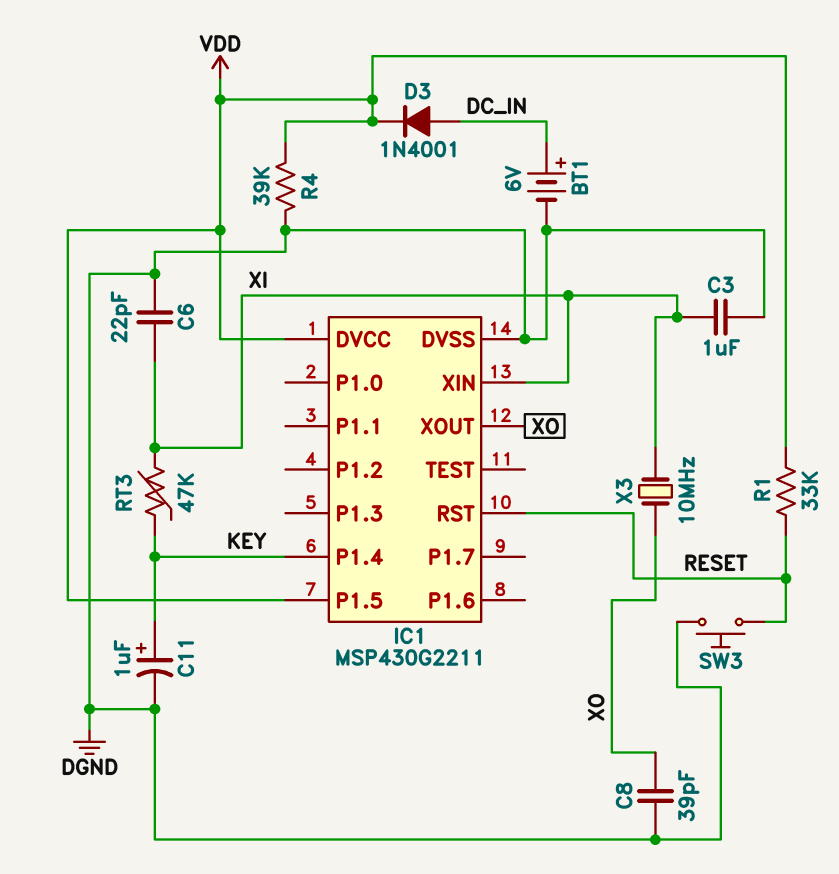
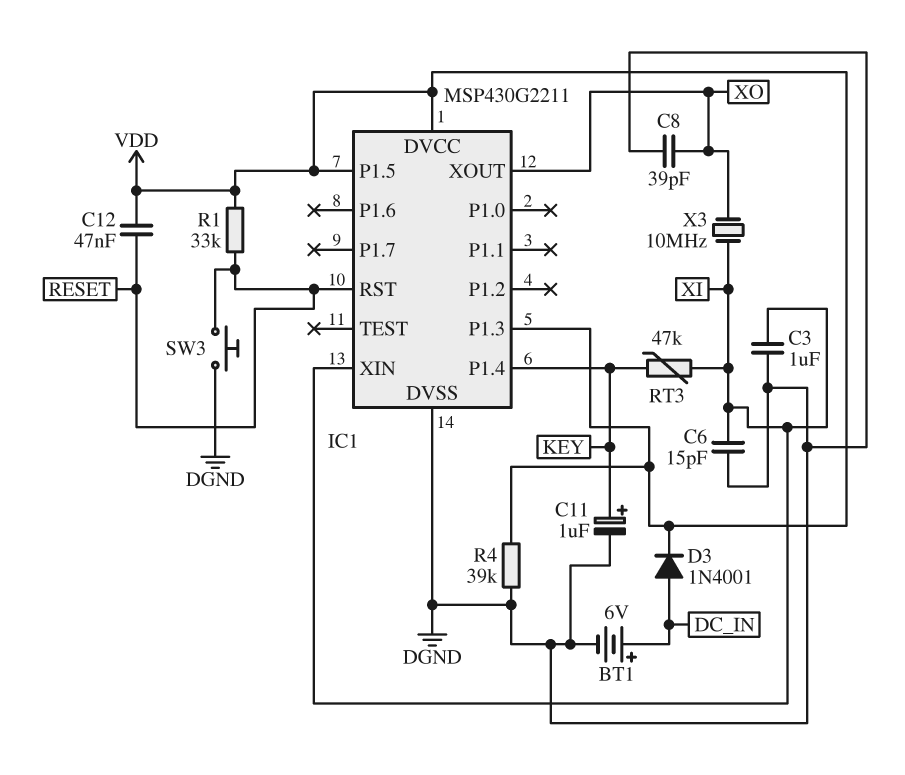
C6: 22pF (DGND, XI) -> 15pF (DGND, XI)
C12: none -> 47nF (RESET, VDD)
IC1 pin P1.3: none -> VDD

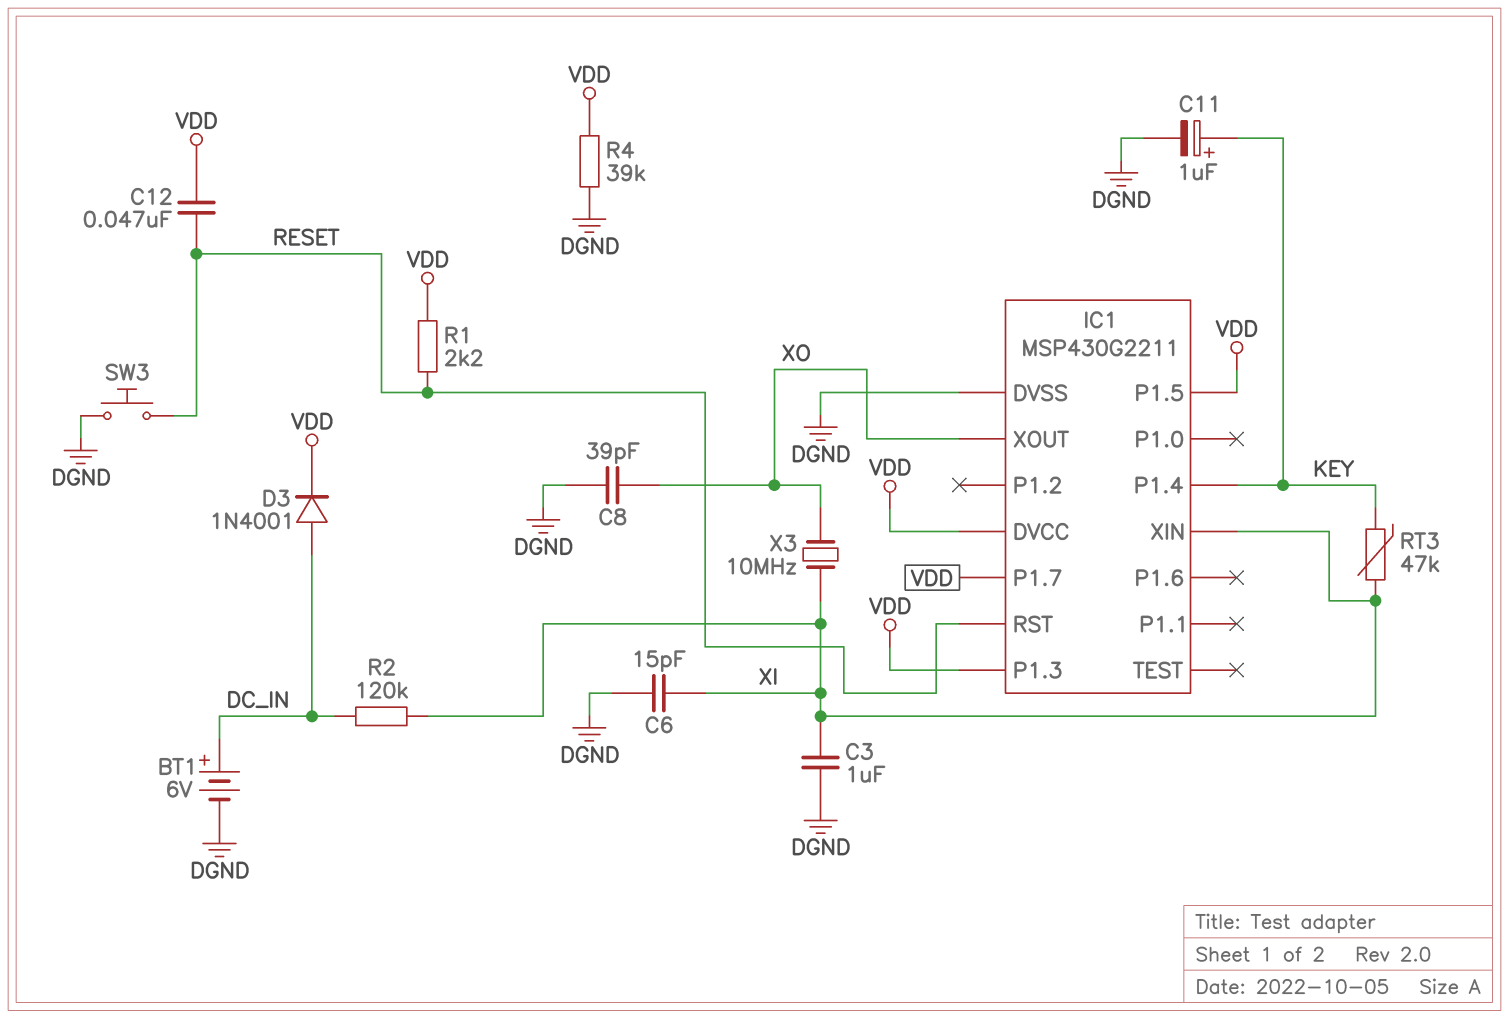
IC1 pin P1.7: none -> VDD
R1: 33k (RESET, VDD) -> 2.2k (RESET, VDD)
R2: none -> 120k (DC_IN, XI)

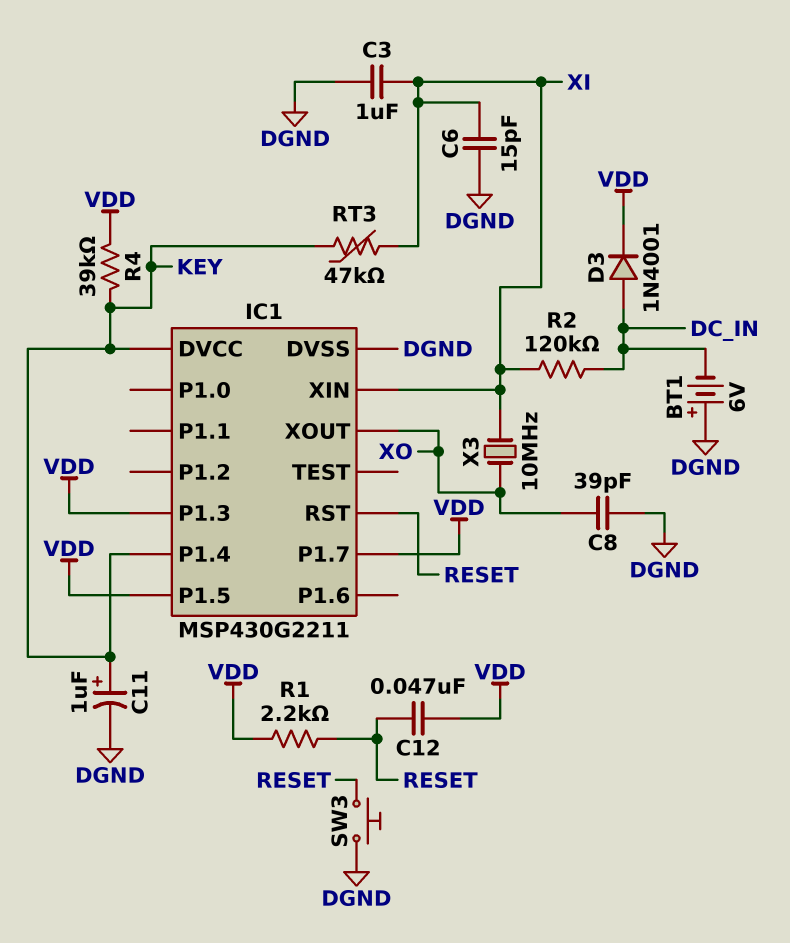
BT1: 6V (plus DC_IN, minus DGND) -> 6V (plus DGND, minus DC_IN)
IC1 pin DVCC: VDD -> KEY
R4: 39k (DGND, VDD) -> 39k (KEY, VDD)

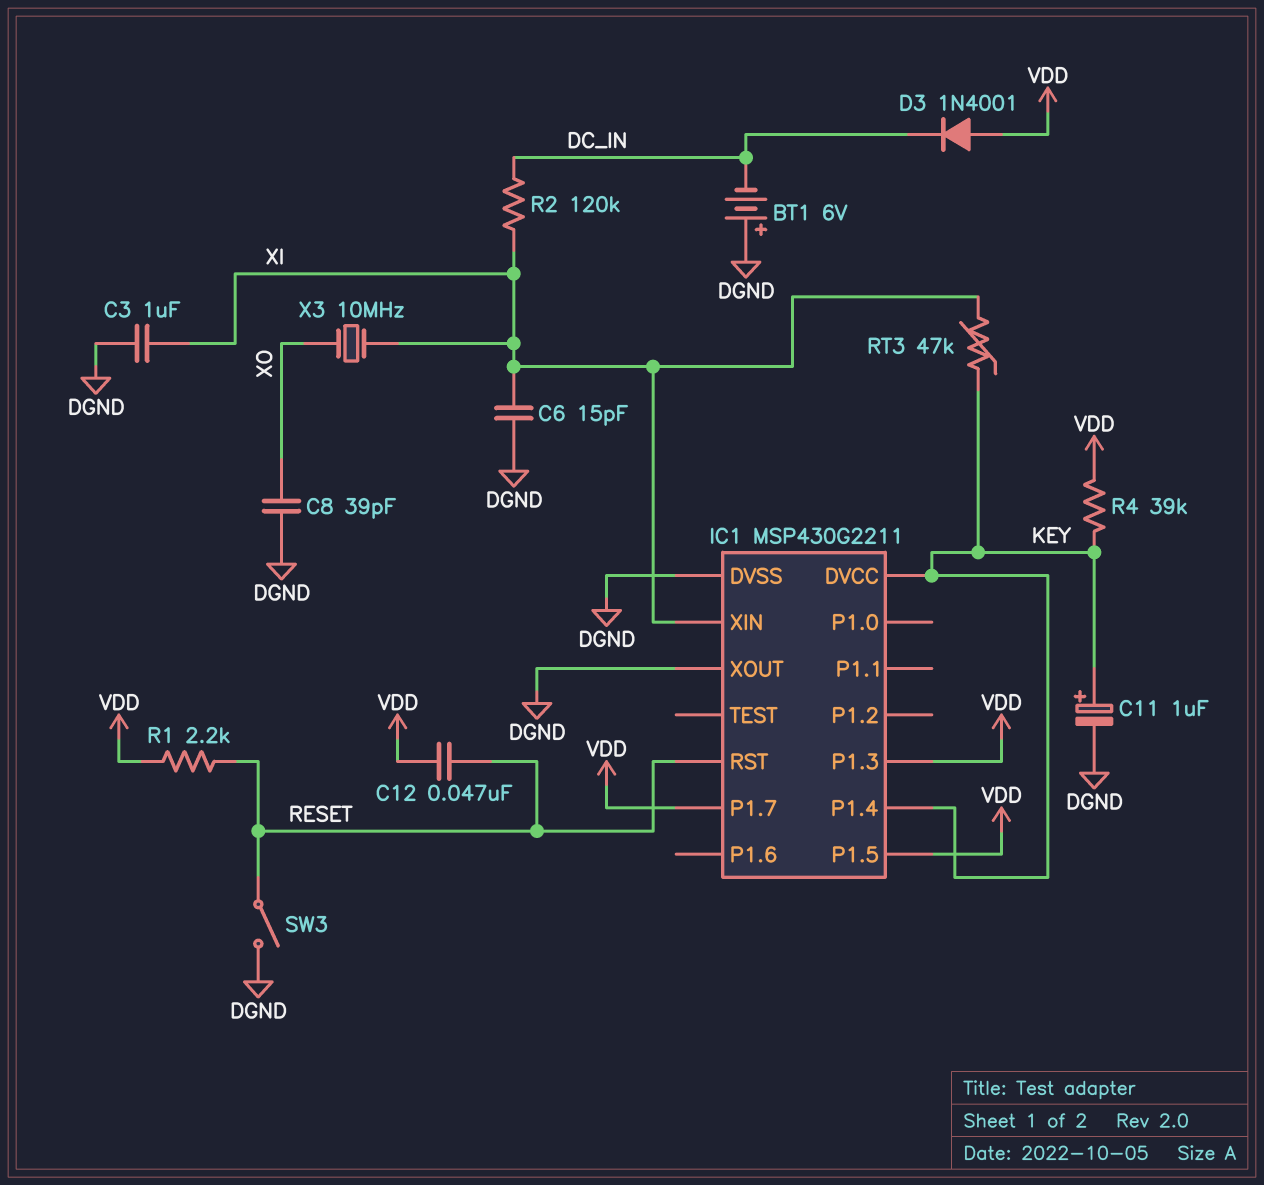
D3: diode 1N4001 (A DC_IN, K VDD) -> diode 1N4001 (A VDD, K DC_IN)
IC1 pin XOUT: XO -> DGND
SW3: button (DGND, RESET) -> switch (DGND, RESET)

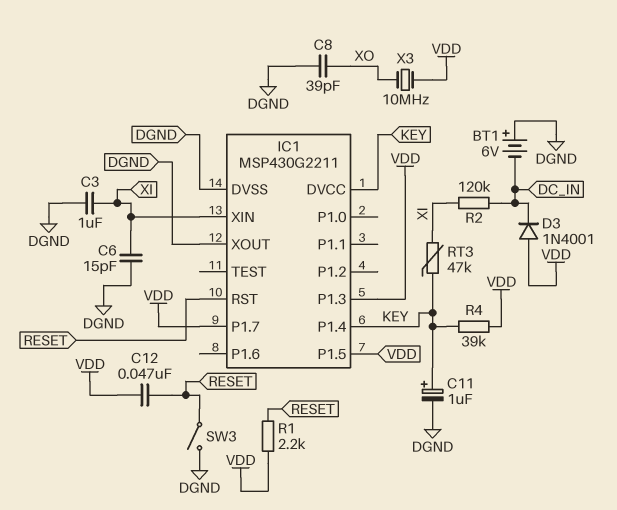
X3: 10MHz (XI, XO) -> 10MHz (VDD, XO)

